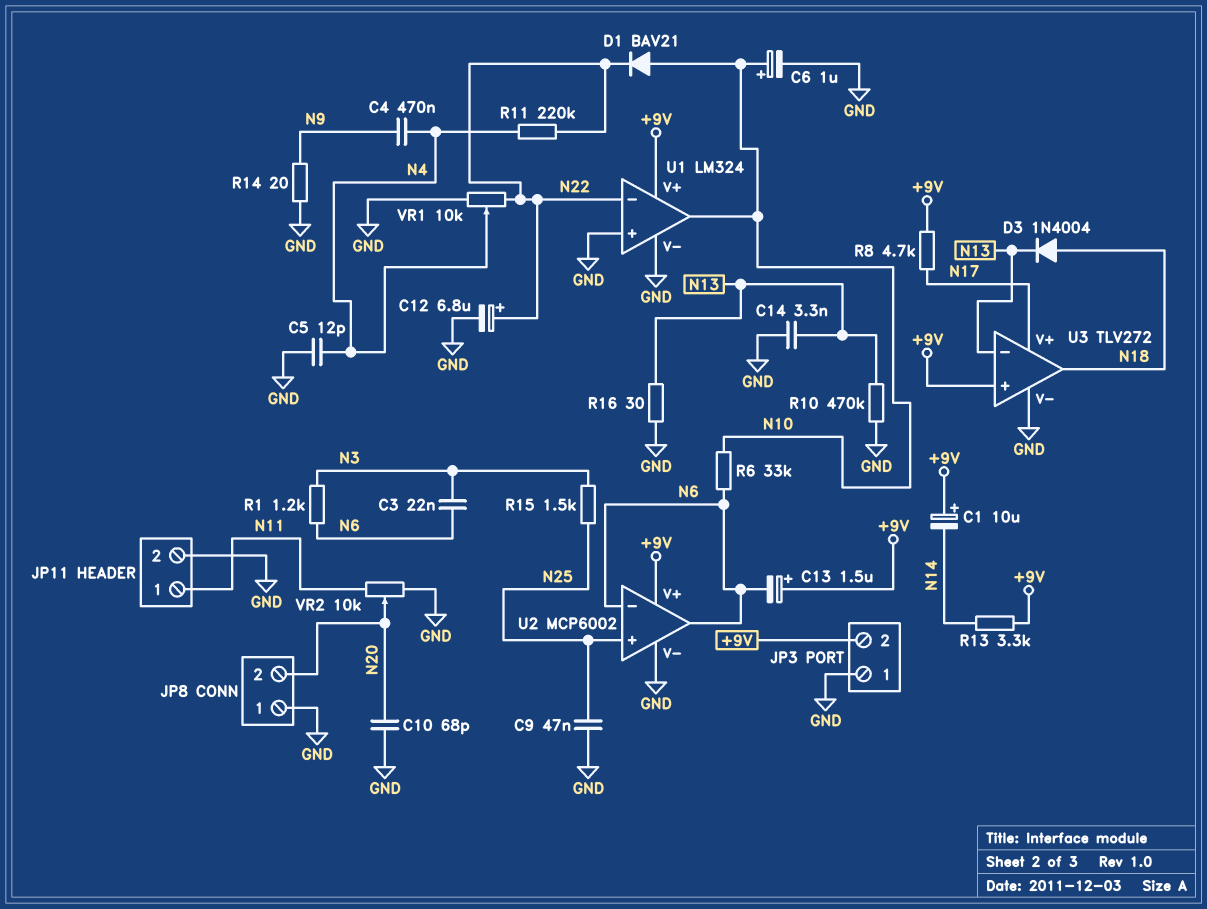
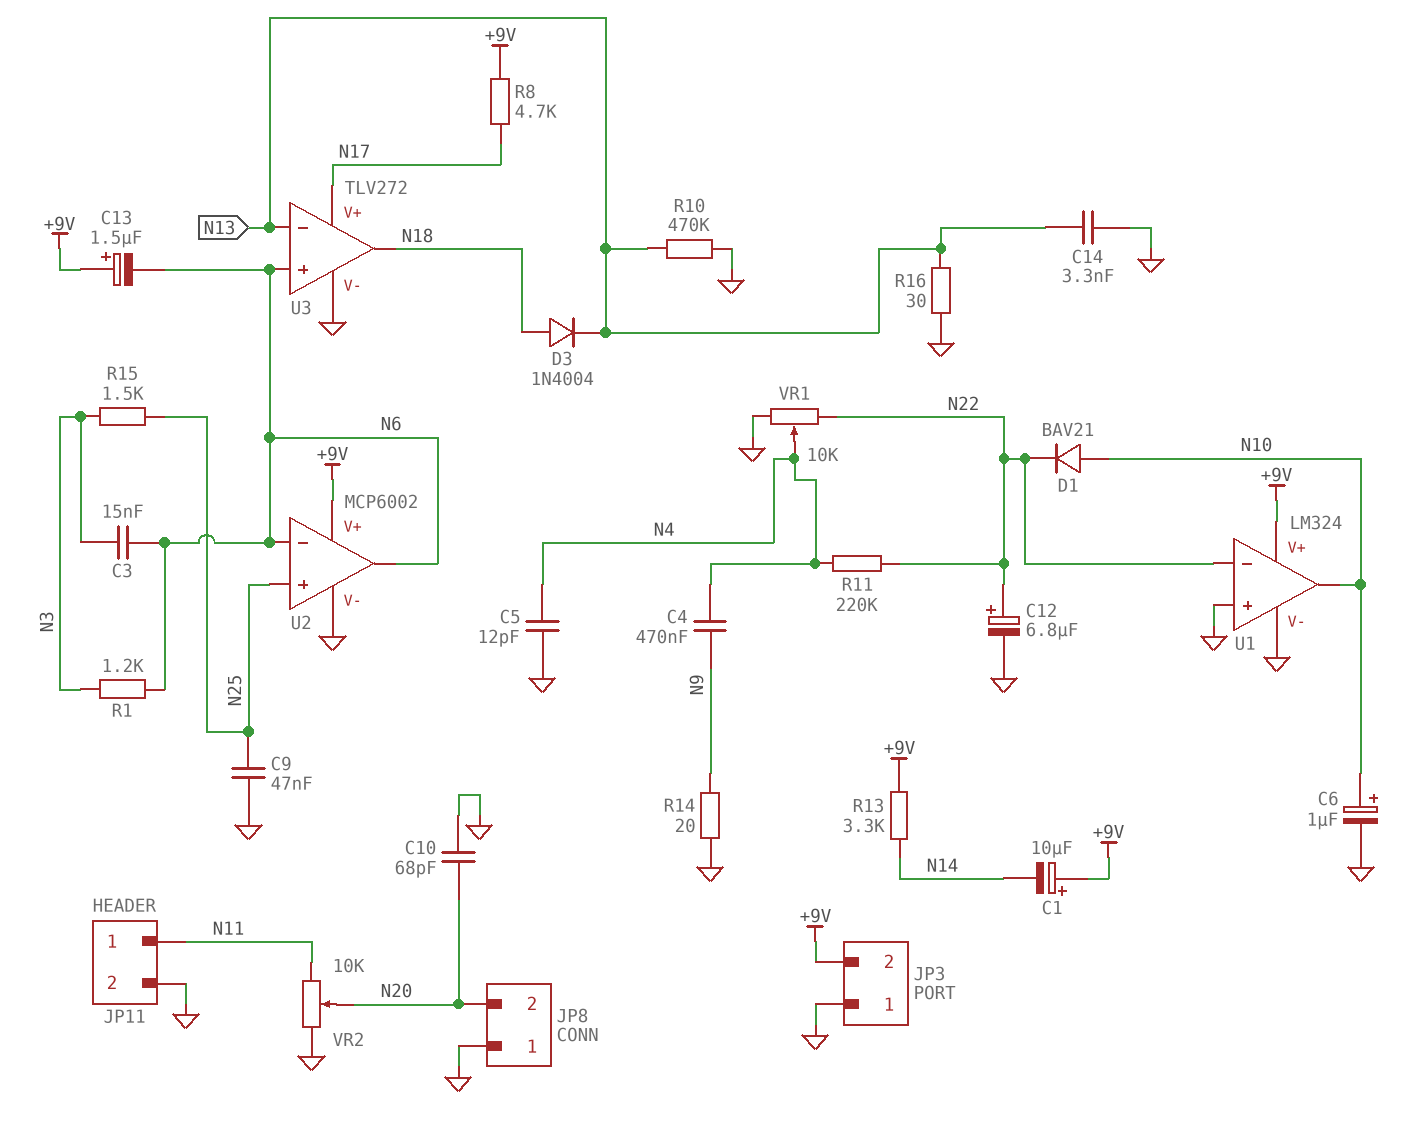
C3: 22nF (N3, N6) -> 15nF (N3, N6)
R6: 33k (N6, N10) -> none
U3 pin in+: +9V -> N6

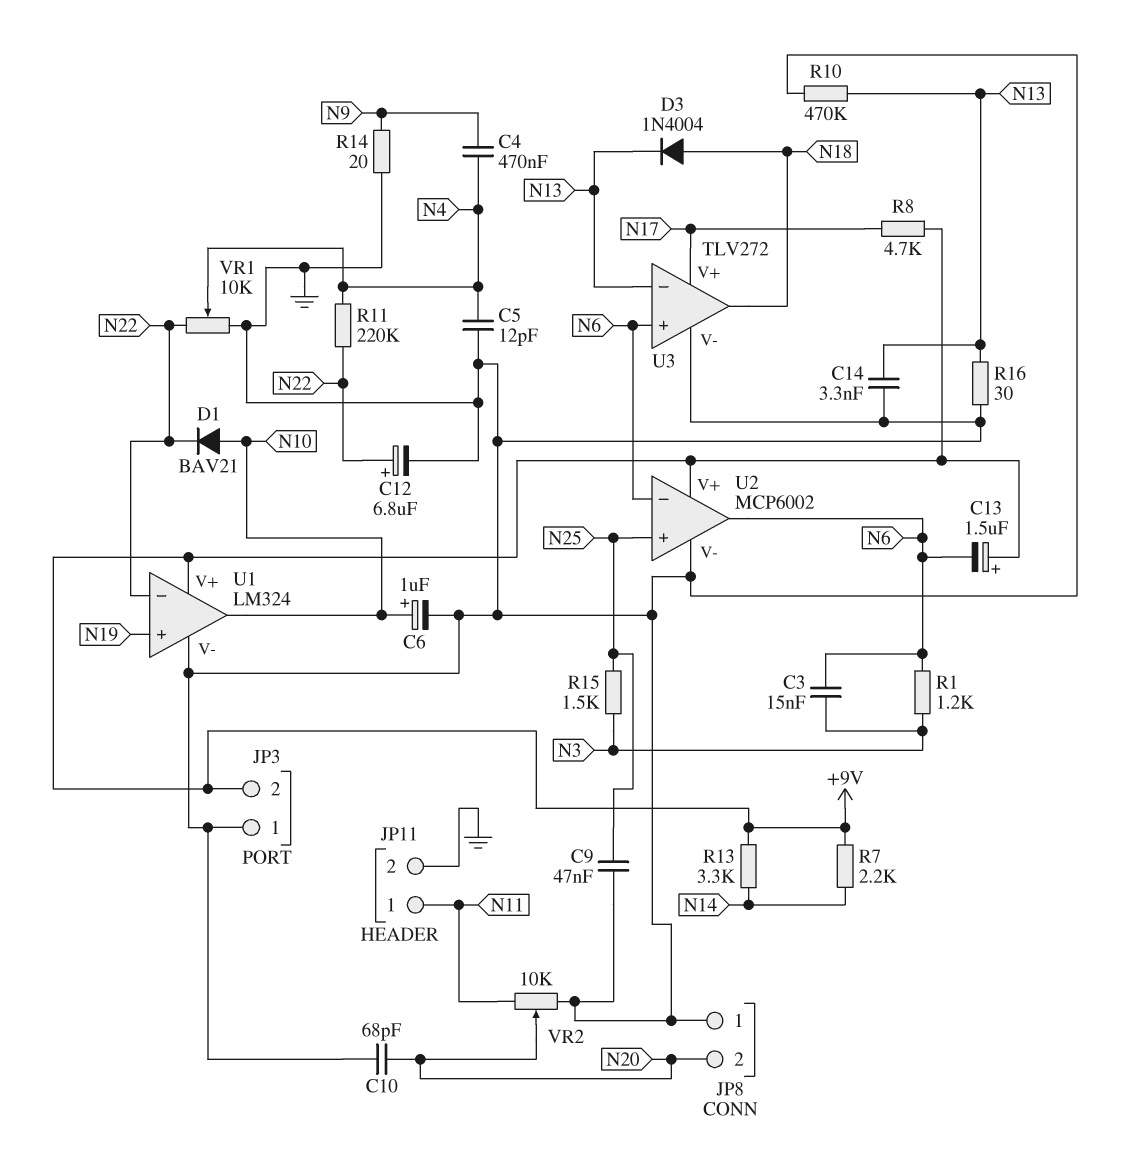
C1: 10uF (plus +9V, minus N14) -> none
R7: none -> 2.2k (+9V, N14)
U1 pin in+: GND -> N19

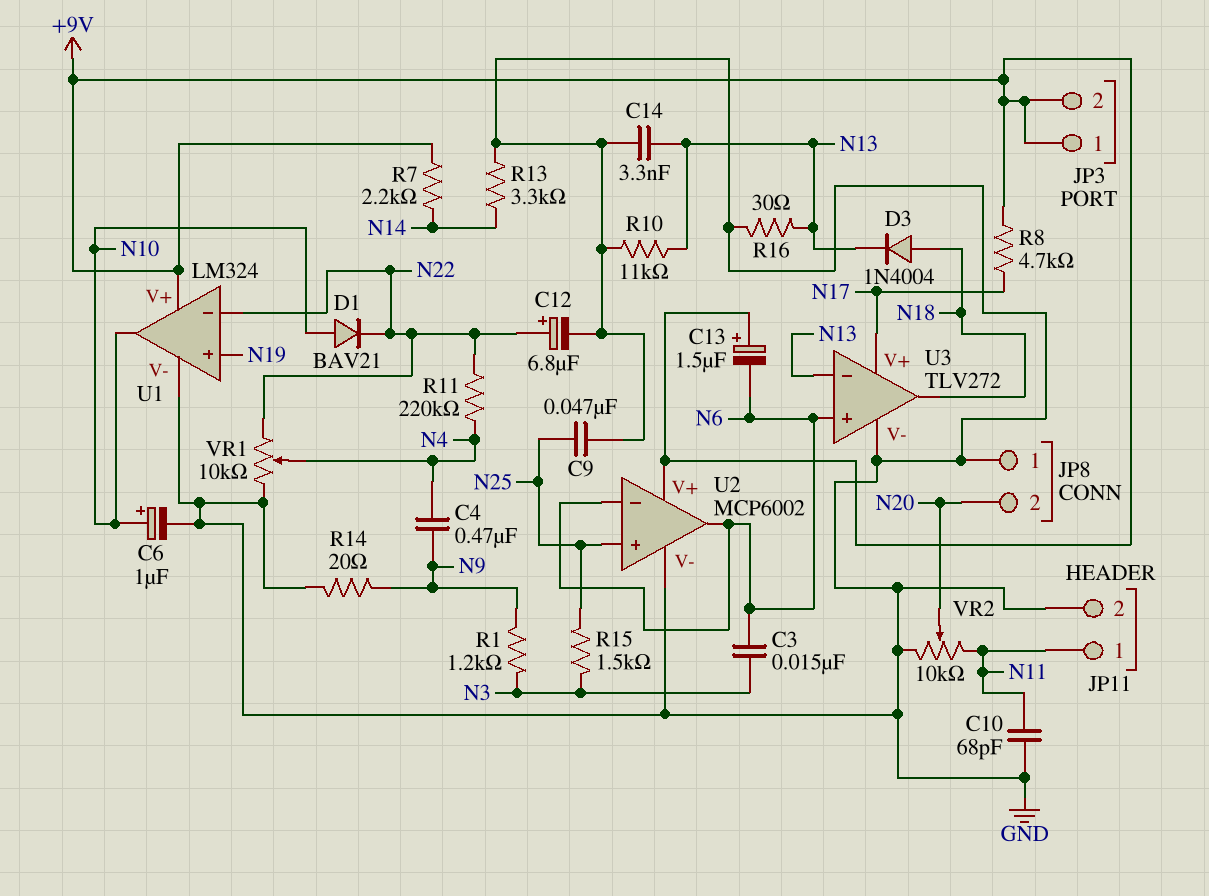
C5: 12pF (GND, N4) -> none
C10: 68pF (GND, N20) -> 68pF (GND, N11)
JP3 pin 1: GND -> +9V
R1: 1.2k (N3, N6) -> 1.2k (N3, N9)
R10: 470k (GND, N13) -> 11k (GND, N13)
R13: 3.3k (+9V, N14) -> 3.3k (GND, N14)

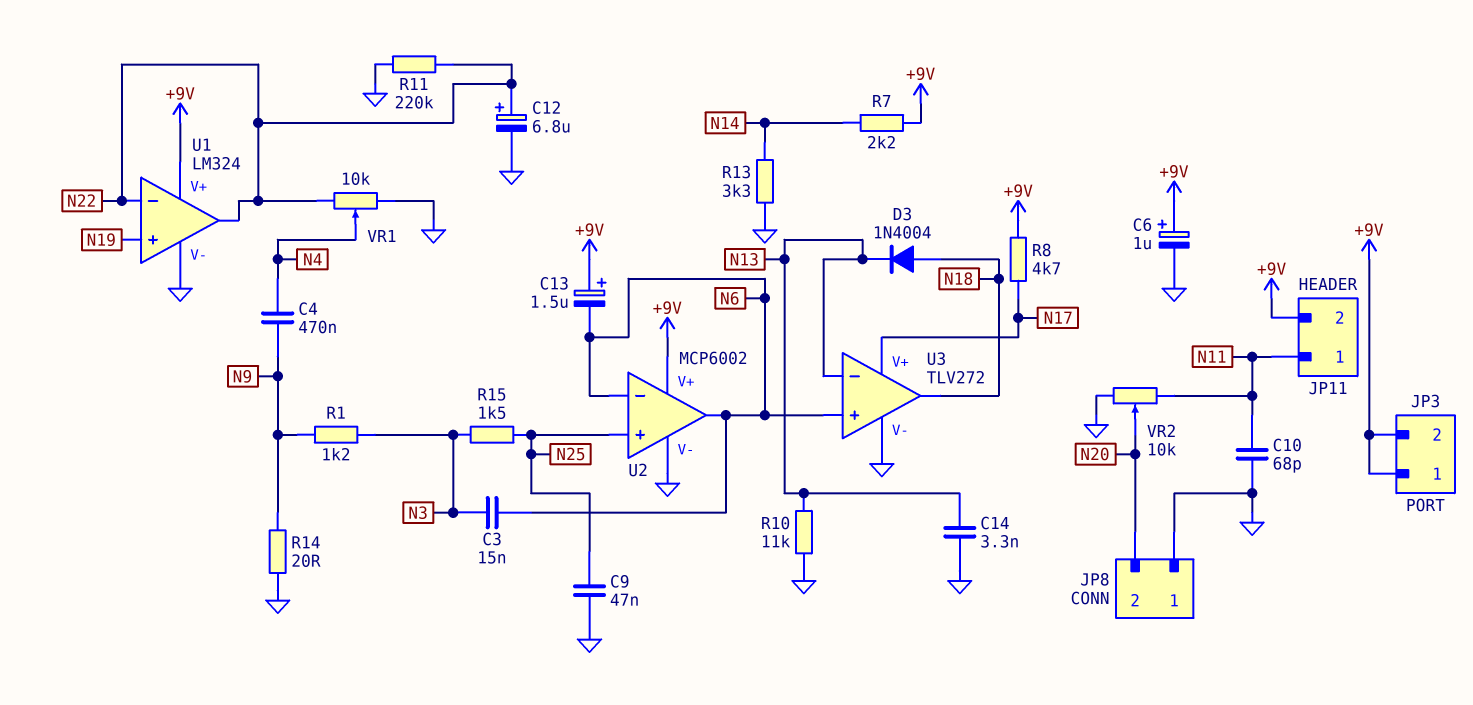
C6: 1uF (plus N10, minus GND) -> 1uF (plus +9V, minus GND)
D1: diode BAV21 (A N10, K N22) -> none
JP11 pin 2: GND -> +9V
R11: 220k (N4, N22) -> 220k (GND, N22)
R16: 30 (GND, N13) -> none
U1 pin out: N10 -> N22

